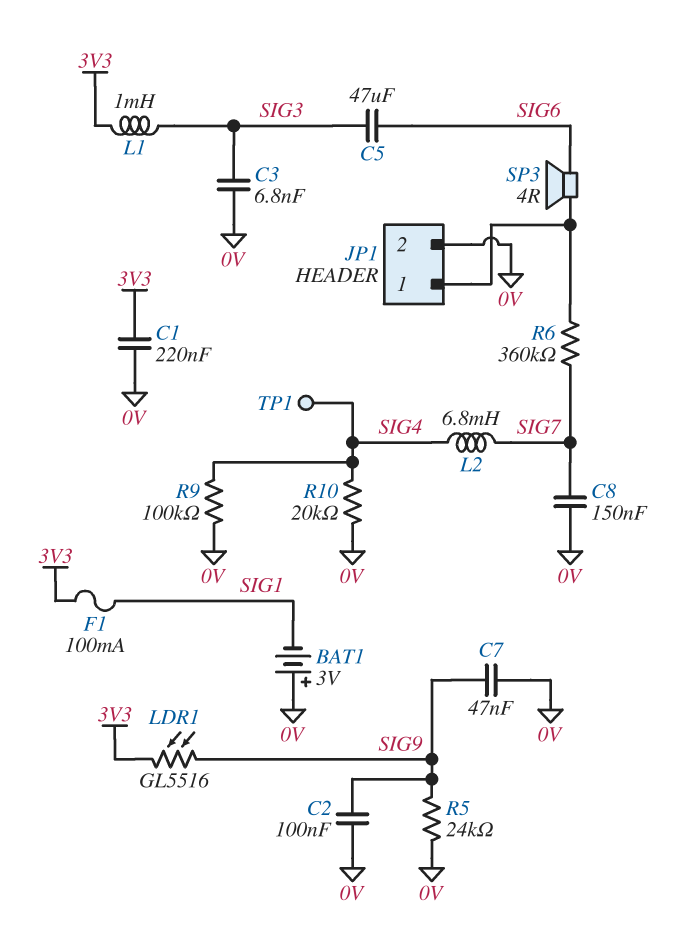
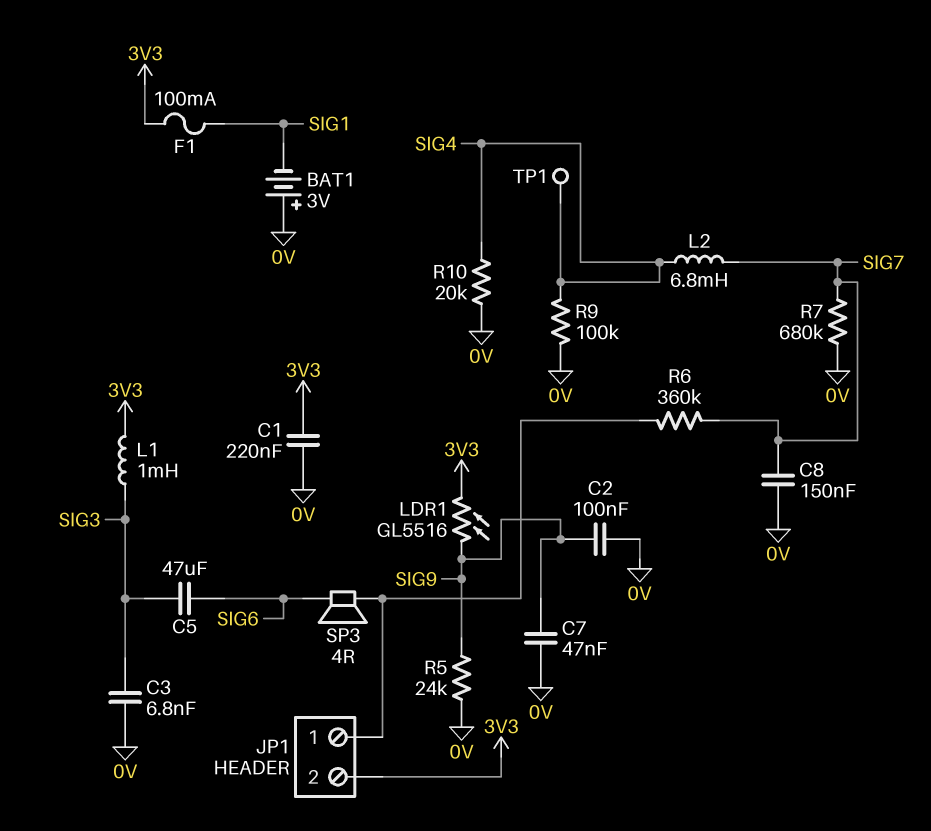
JP1 pin 2: 0V -> 3V3
R7: none -> 680k (0V, SIG7)

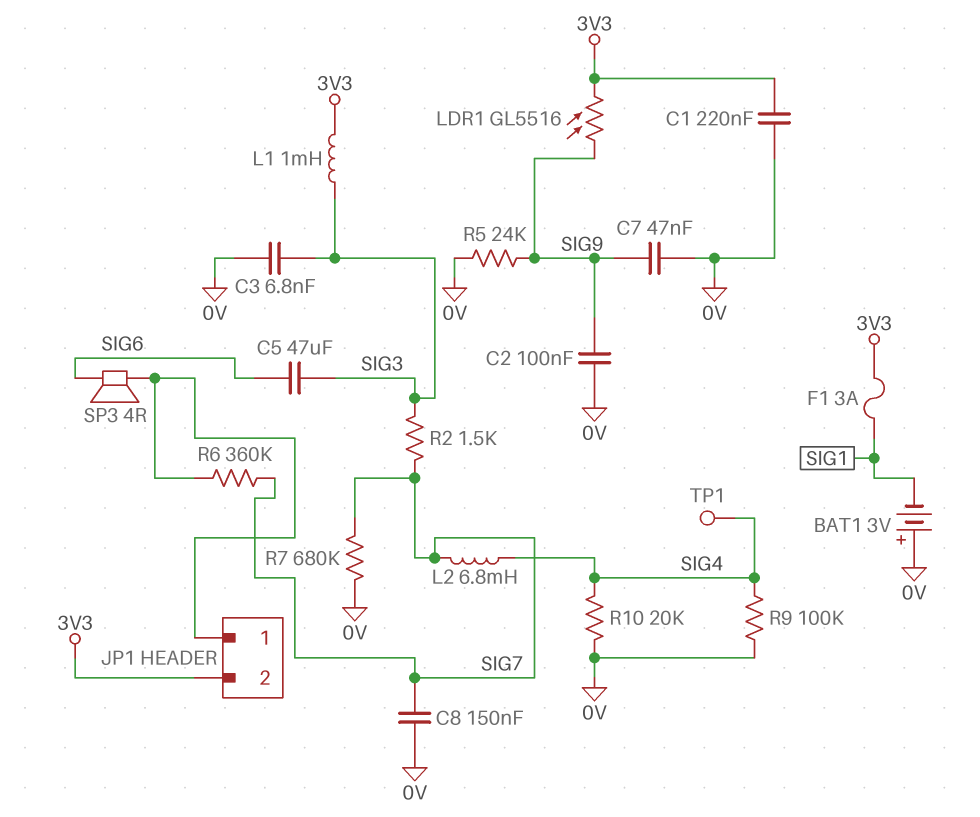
F1: 100mA (3V3, SIG1) -> 3A (3V3, SIG1)
R2: none -> 1.5k (SIG3, SIG7)

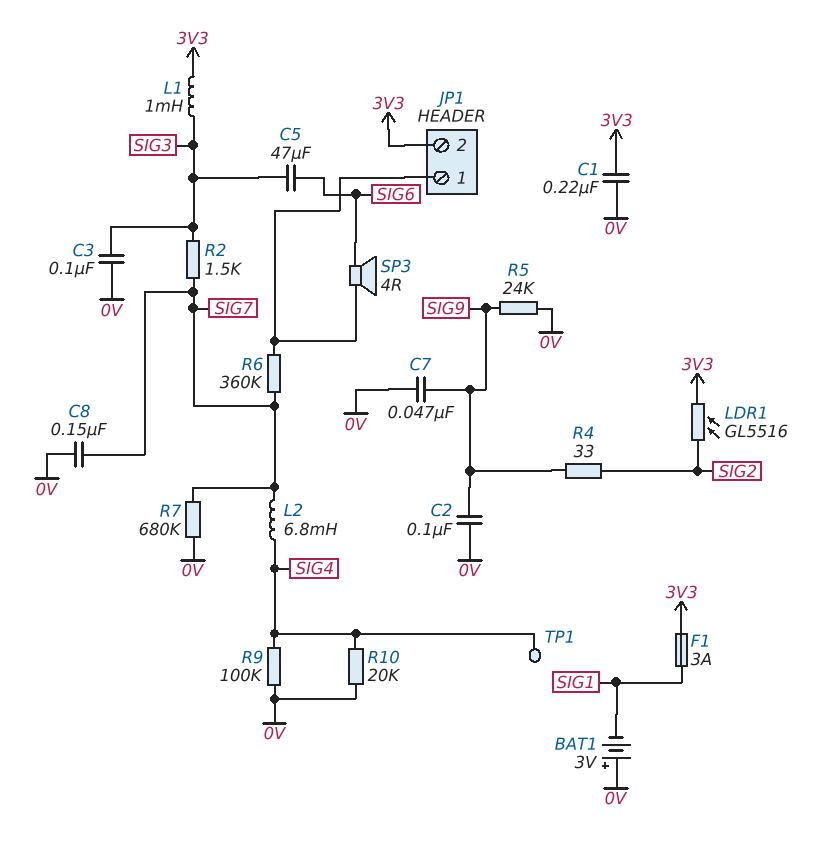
C3: 6.8nF (0V, SIG3) -> 100nF (0V, SIG3)
LDR1: GL5516 (3V3, SIG9) -> GL5516 (3V3, SIG2)
R4: none -> 33 (SIG2, SIG9)

